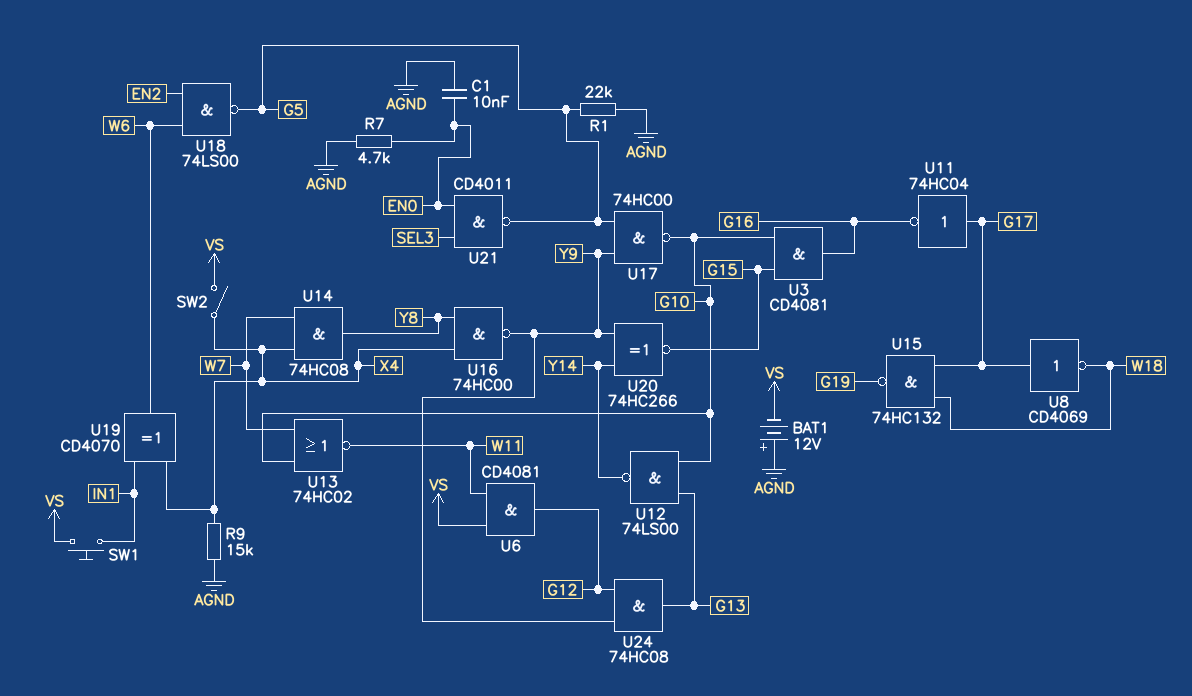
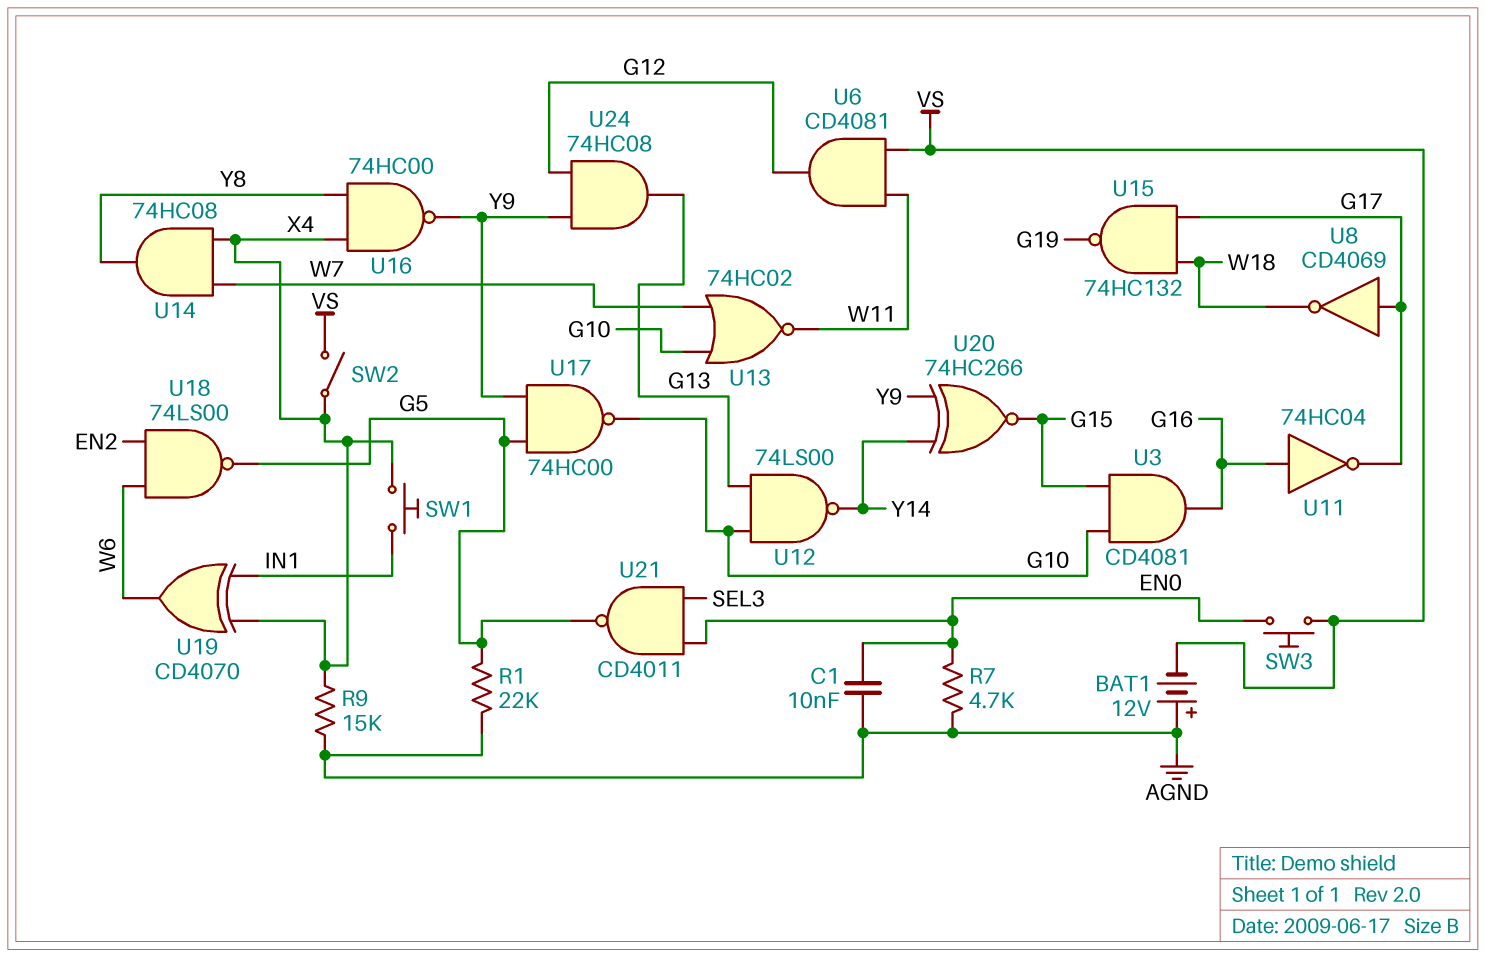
SW1: button (IN1, VS) -> button (IN1, X4)
SW3: none -> button (EN0, VS)
U11: NOT 74HC04 (in G17, out G16) -> NOT 74HC04 (in G16, out G17)

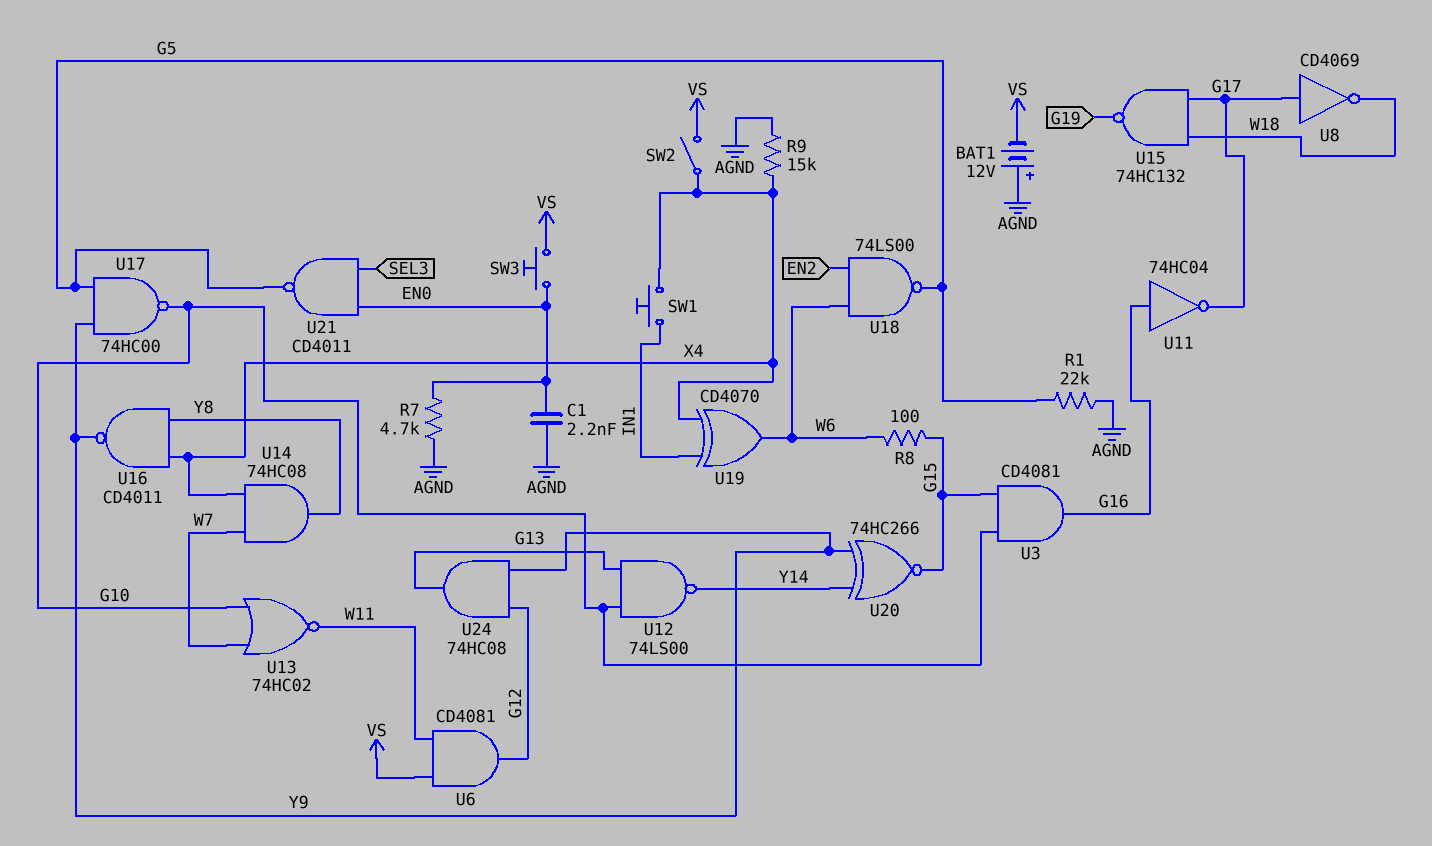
C1: 10nF (AGND, EN0) -> 2.2nF (AGND, EN0)
R8: none -> 100 (G15, W6)
U16: NAND 74HC00 (in X4, in Y8, out Y9) -> NAND CD4011 (in X4, in Y8, out Y9)

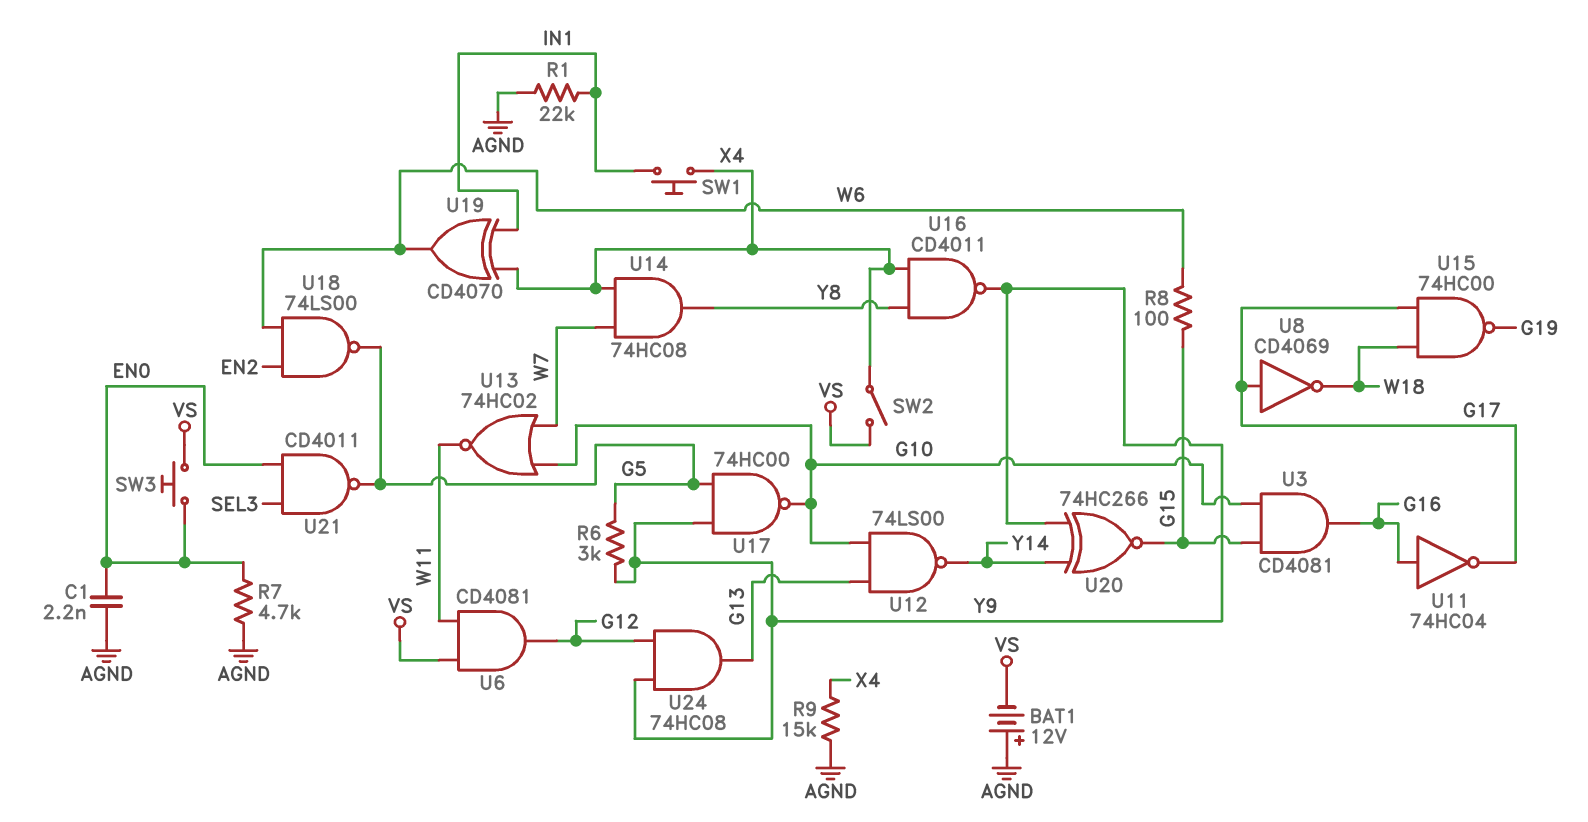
R1: 22k (AGND, G5) -> 22k (AGND, IN1)
R6: none -> 3k (G5, Y9)
U15: NAND 74HC132 (in G17, in W18, out G19) -> NAND 74HC00 (in G17, in W18, out G19)

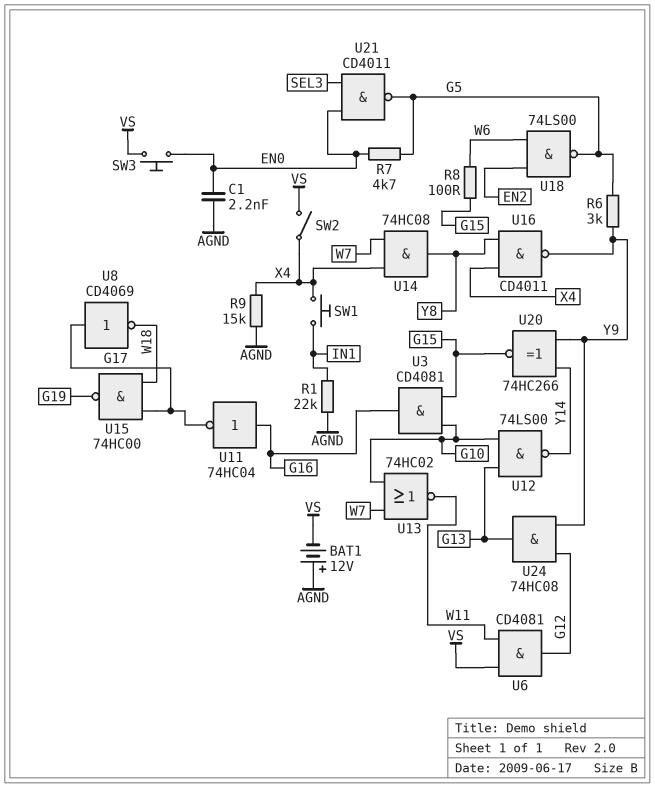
R7: 4.7k (AGND, EN0) -> 4.7k (EN0, G5)
U17: NAND 74HC00 (in G5, in Y9, out G10) -> none
U19: XOR CD4070 (in IN1, in X4, out W6) -> none

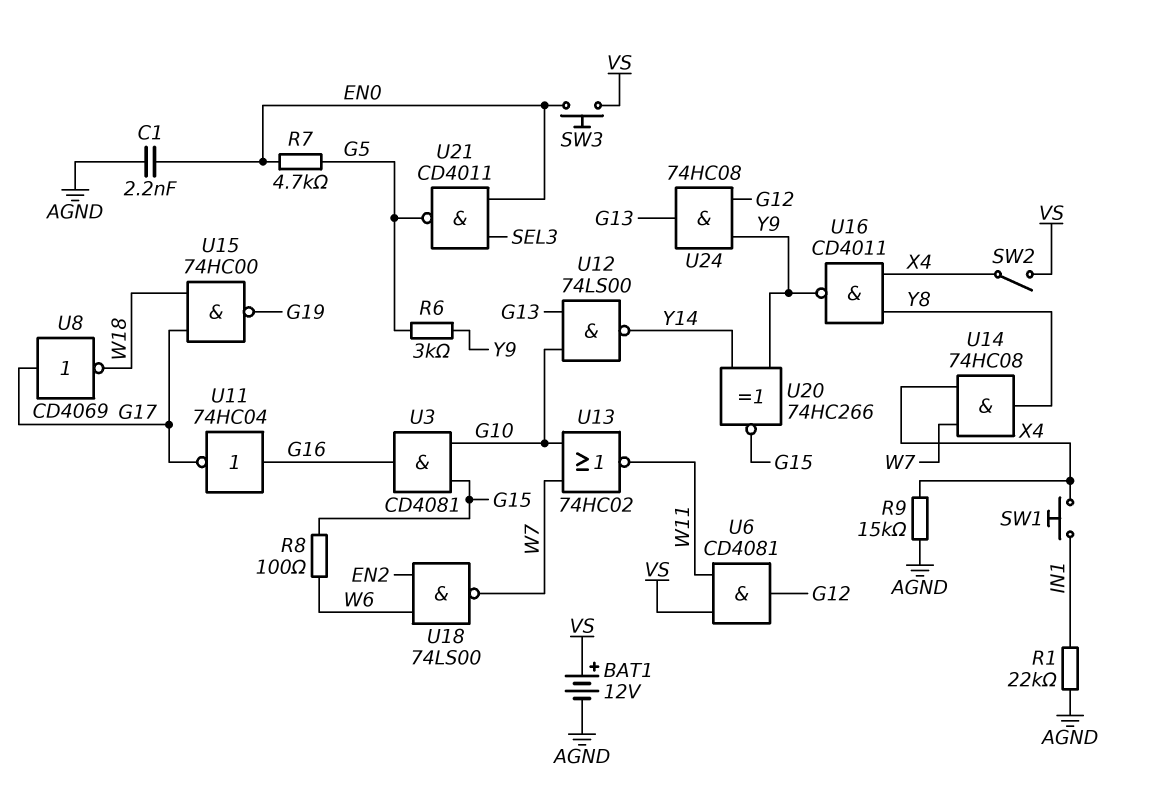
BAT1: 12V (plus AGND, minus VS) -> 12V (plus VS, minus AGND)
U18: NAND 74LS00 (in EN2, in W6, out G5) -> NAND 74LS00 (in EN2, in W6, out W7)

